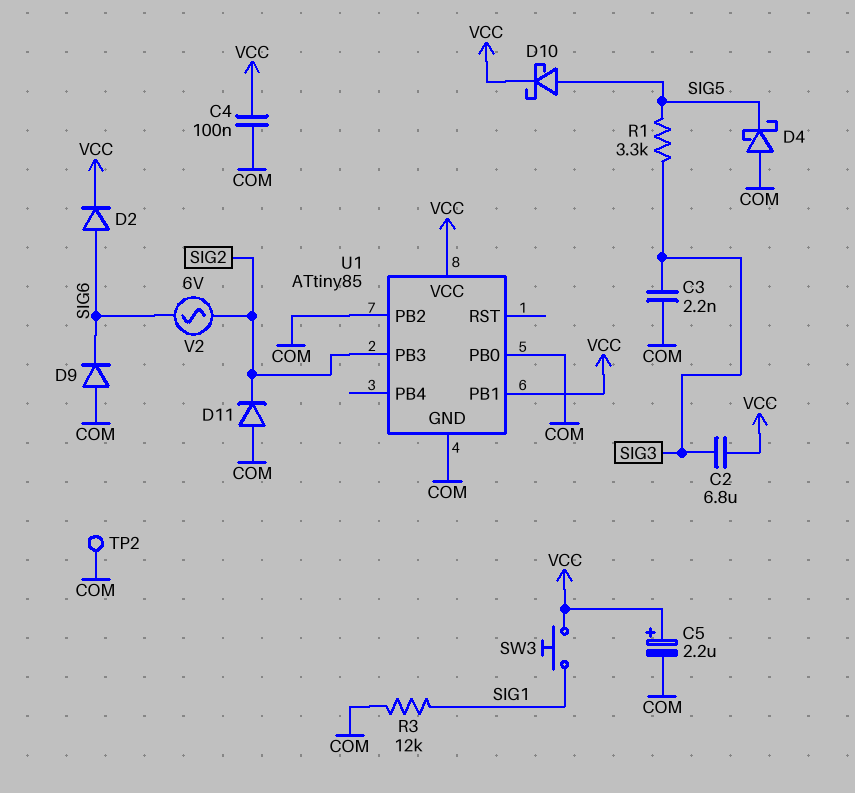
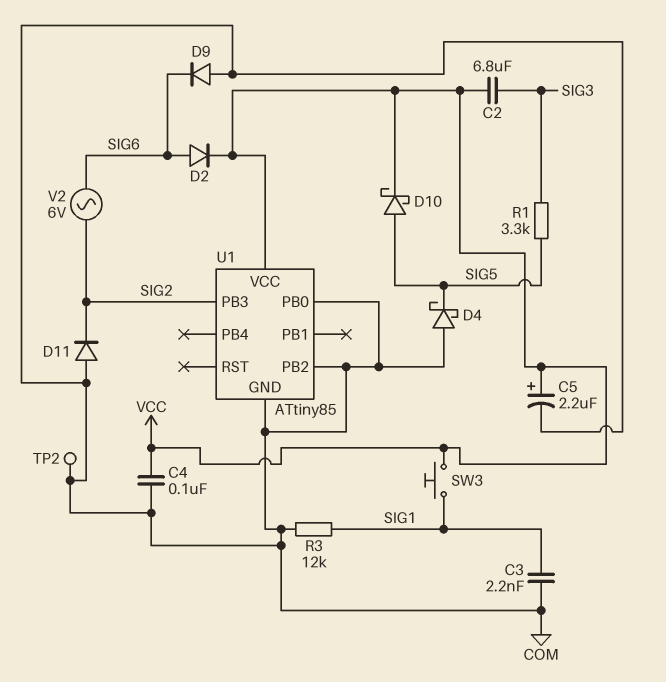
C3: 2.2nF (COM, SIG3) -> 2.2nF (COM, SIG1)
U1 pin PB1: VCC -> none

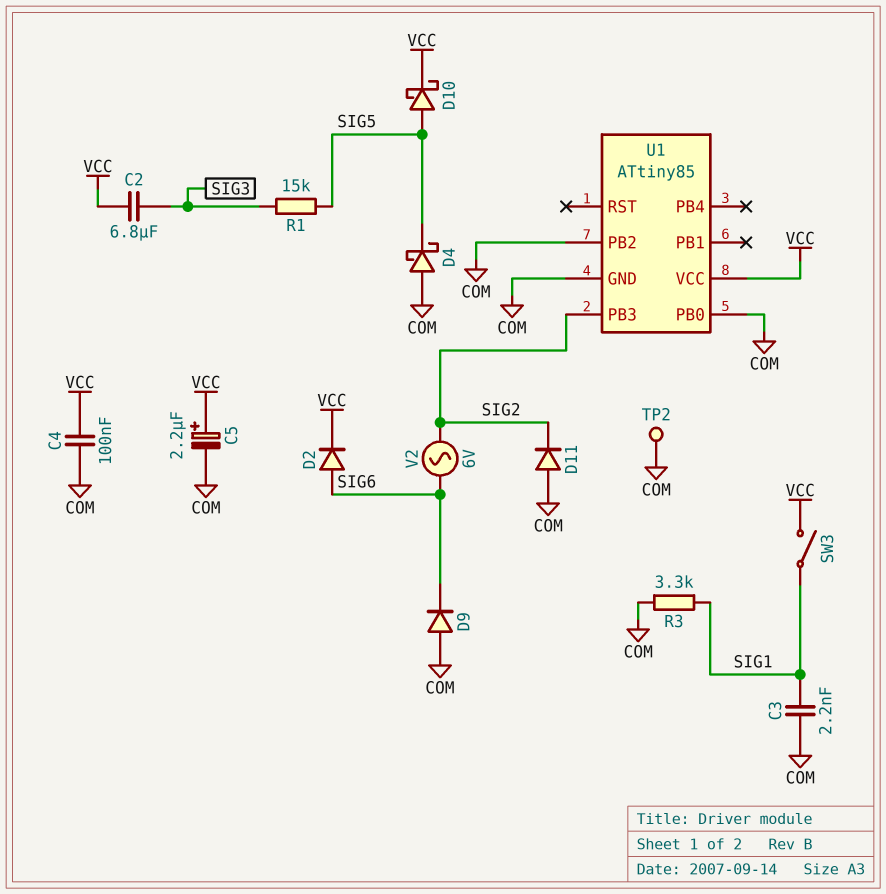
R1: 3.3k (SIG3, SIG5) -> 15k (SIG3, SIG5)
R3: 12k (COM, SIG1) -> 3.3k (COM, SIG1)
SW3: button (SIG1, VCC) -> switch (SIG1, VCC)

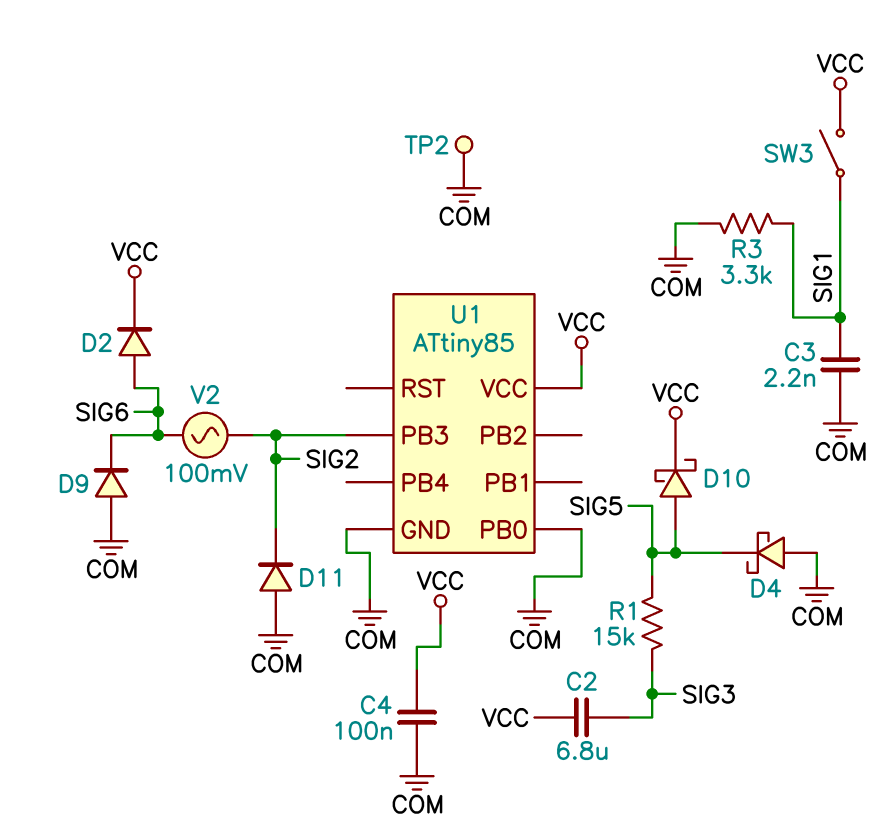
C5: 2.2uF (plus VCC, minus COM) -> none
U1 pin PB2: COM -> none
V2: AC 6V (SIG2, SIG6) -> AC 100mV (SIG2, SIG6)

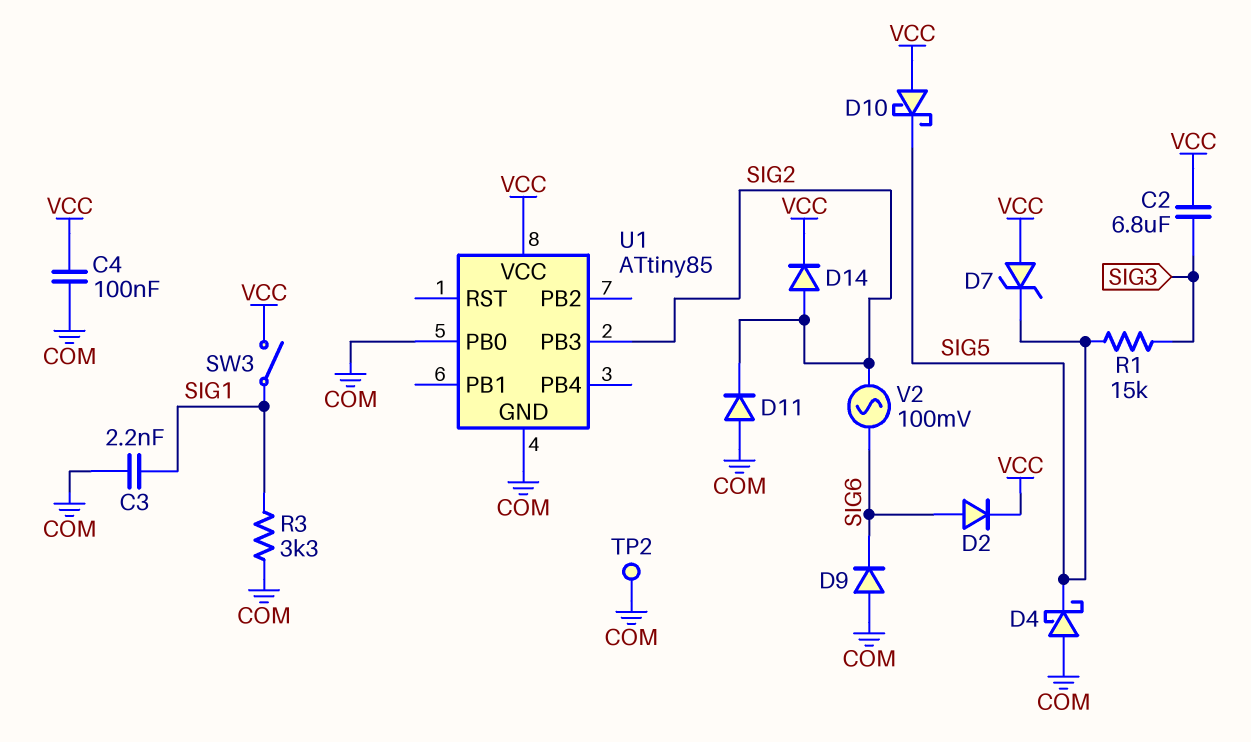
D7: none -> zener (A VCC, K SIG5)
D10: schottky (A SIG5, K VCC) -> schottky (A VCC, K SIG5)
D14: none -> diode (A SIG2, K VCC)

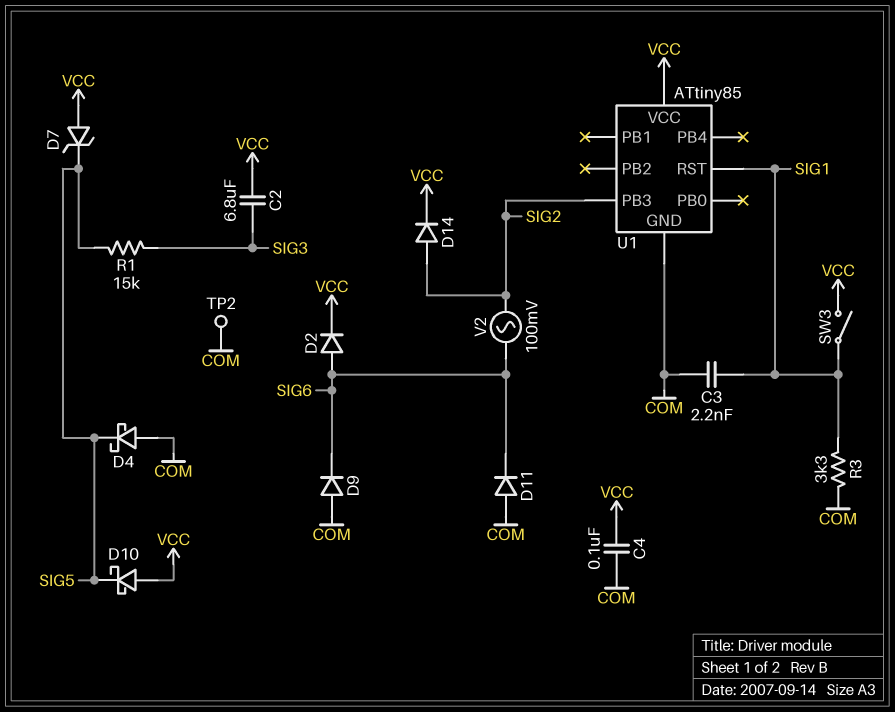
D11: diode (A COM, K SIG2) -> diode (A COM, K SIG6)
U1 pin PB0: COM -> none
U1 pin RST: none -> SIG1

